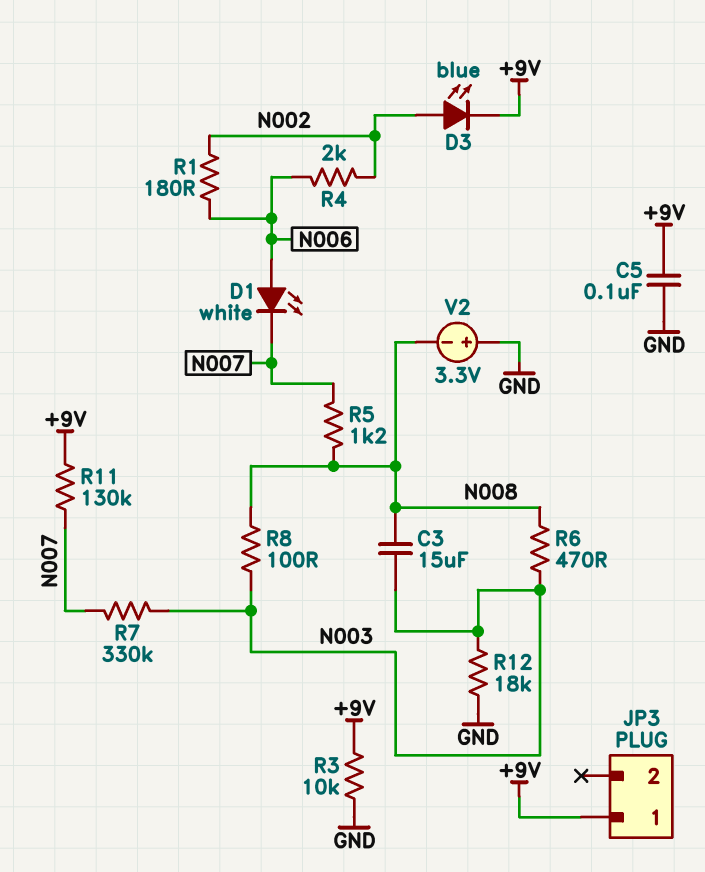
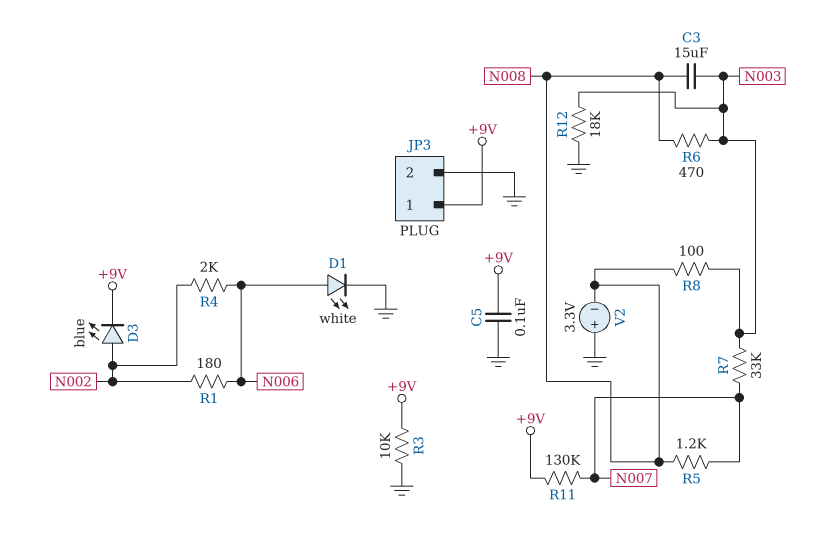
D1: LED white (A N006, K N007) -> LED white (A N006, K GND)
JP3 pin 2: none -> GND
R7: 330k (N003, N007) -> 33k (N003, N007)

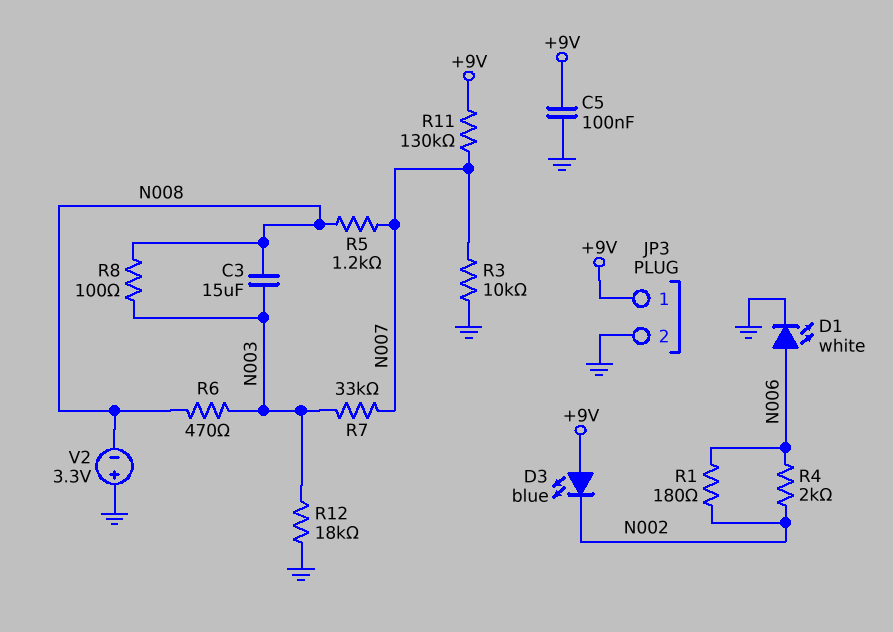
D3: LED blue (A N002, K +9V) -> LED blue (A +9V, K N002)
R3: 10k (+9V, GND) -> 10k (GND, N007)

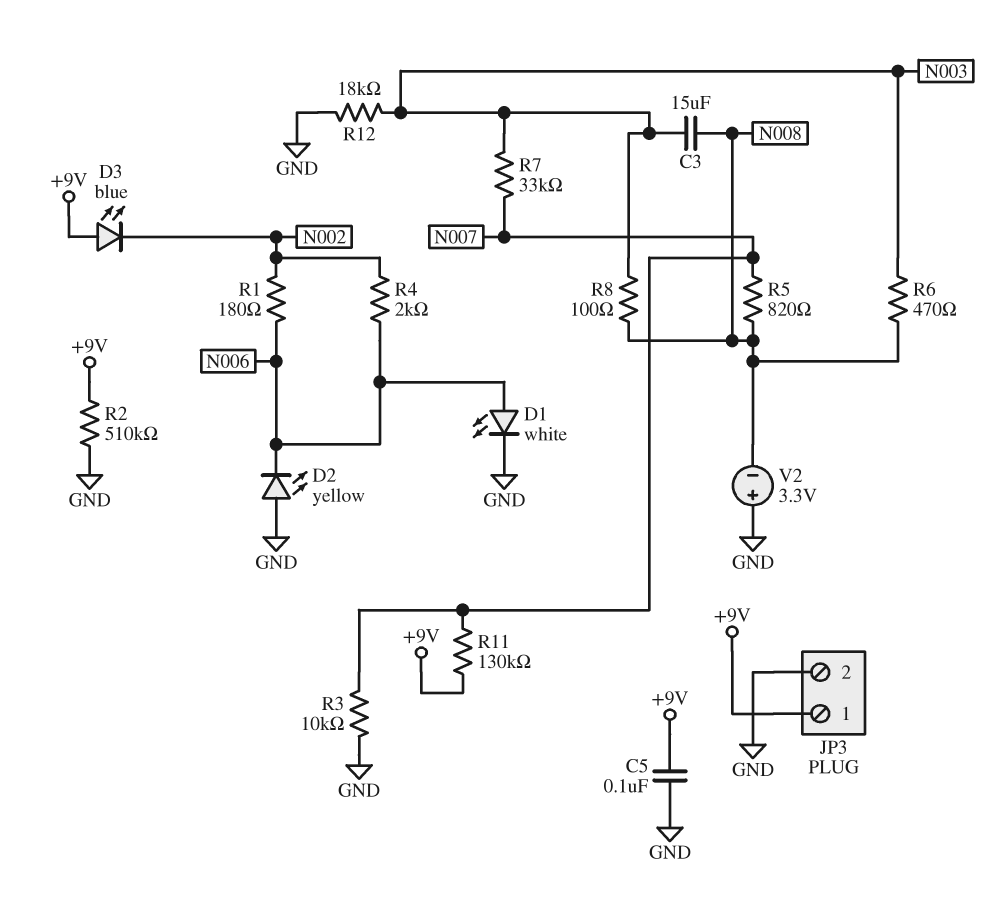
D2: none -> LED yellow (A GND, K N006)
R2: none -> 510k (+9V, GND)
R5: 1.2k (N007, N008) -> 820 (N007, N008)

